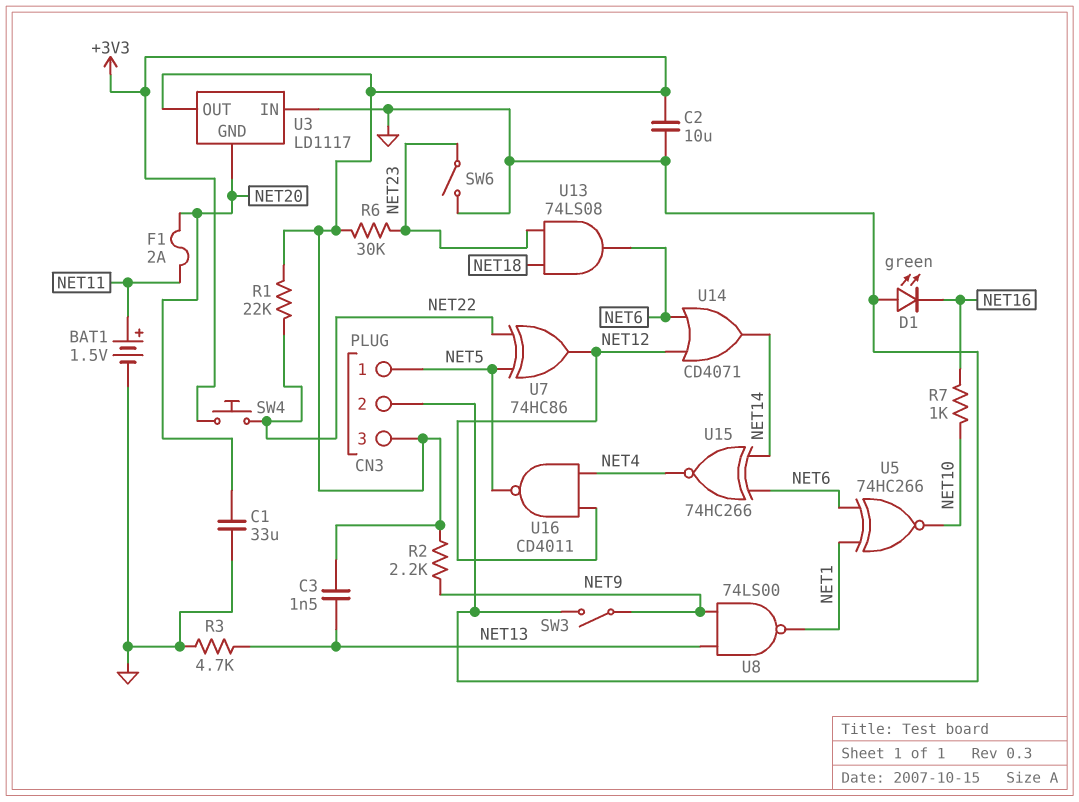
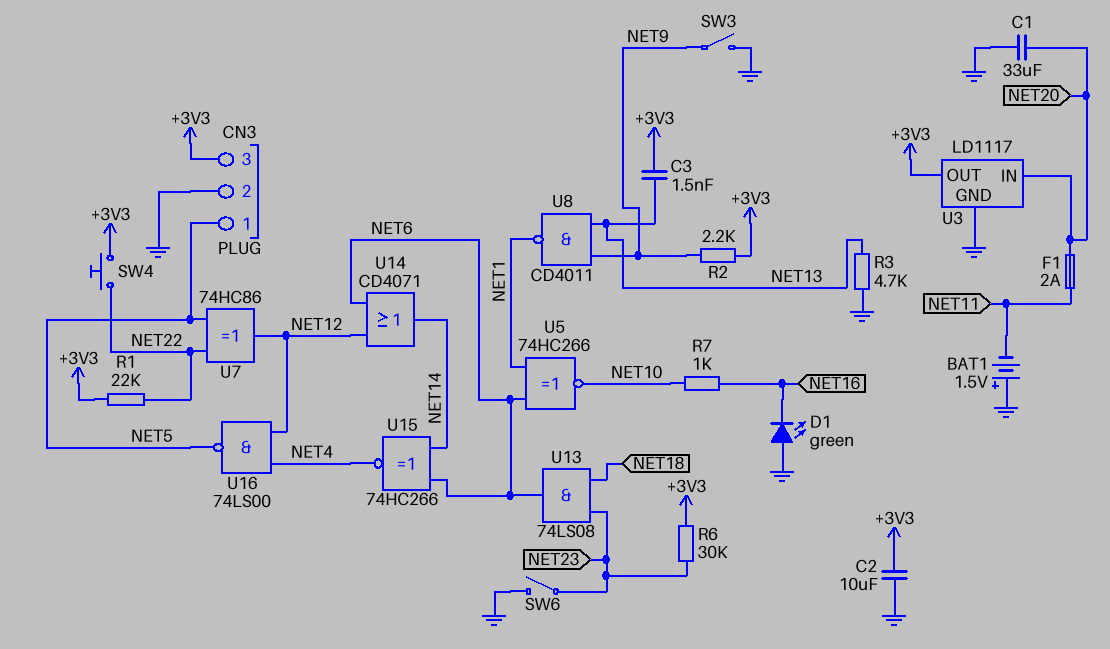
BAT1: 1.5V (plus NET11, minus GND) -> 1.5V (plus GND, minus NET11)
U3 pin GND: NET20 -> GND
U3 pin IN: GND -> NET20
U8: NAND 74LS00 (in NET9, in NET13, out NET1) -> NAND CD4011 (in NET9, in NET13, out NET1)
U16: NAND CD4011 (in NET4, in NET12, out NET5) -> NAND 74LS00 (in NET4, in NET12, out NET5)

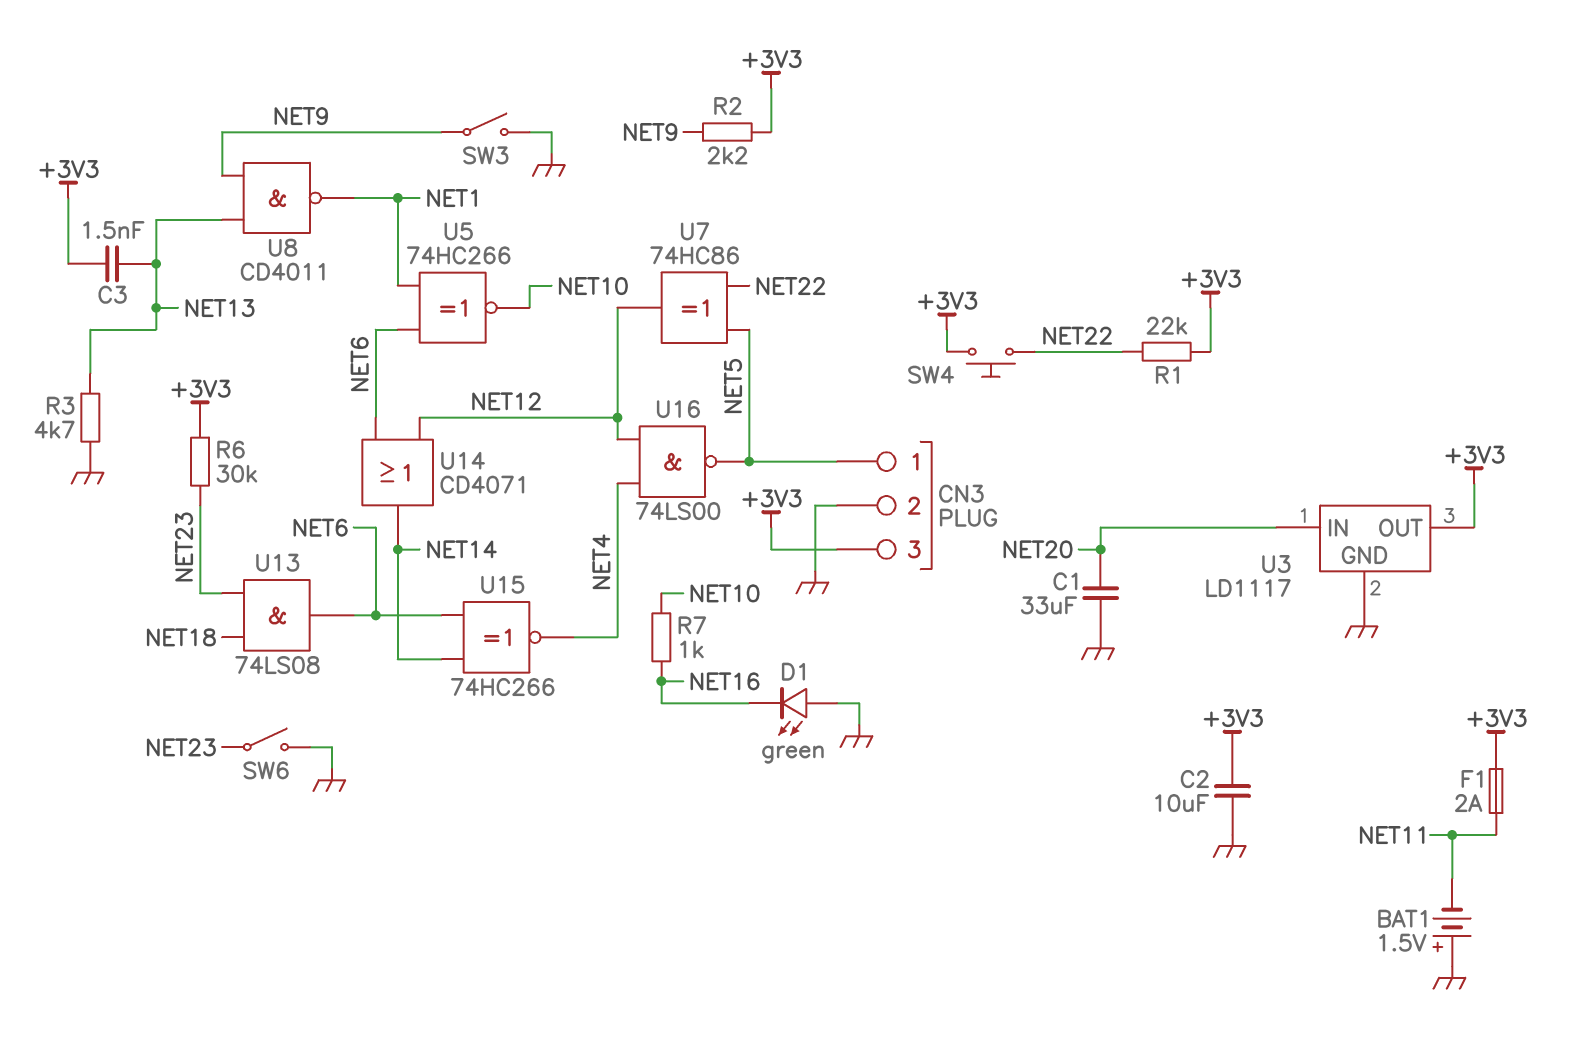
F1: 2A (NET11, NET20) -> 2A (+3V3, NET11)

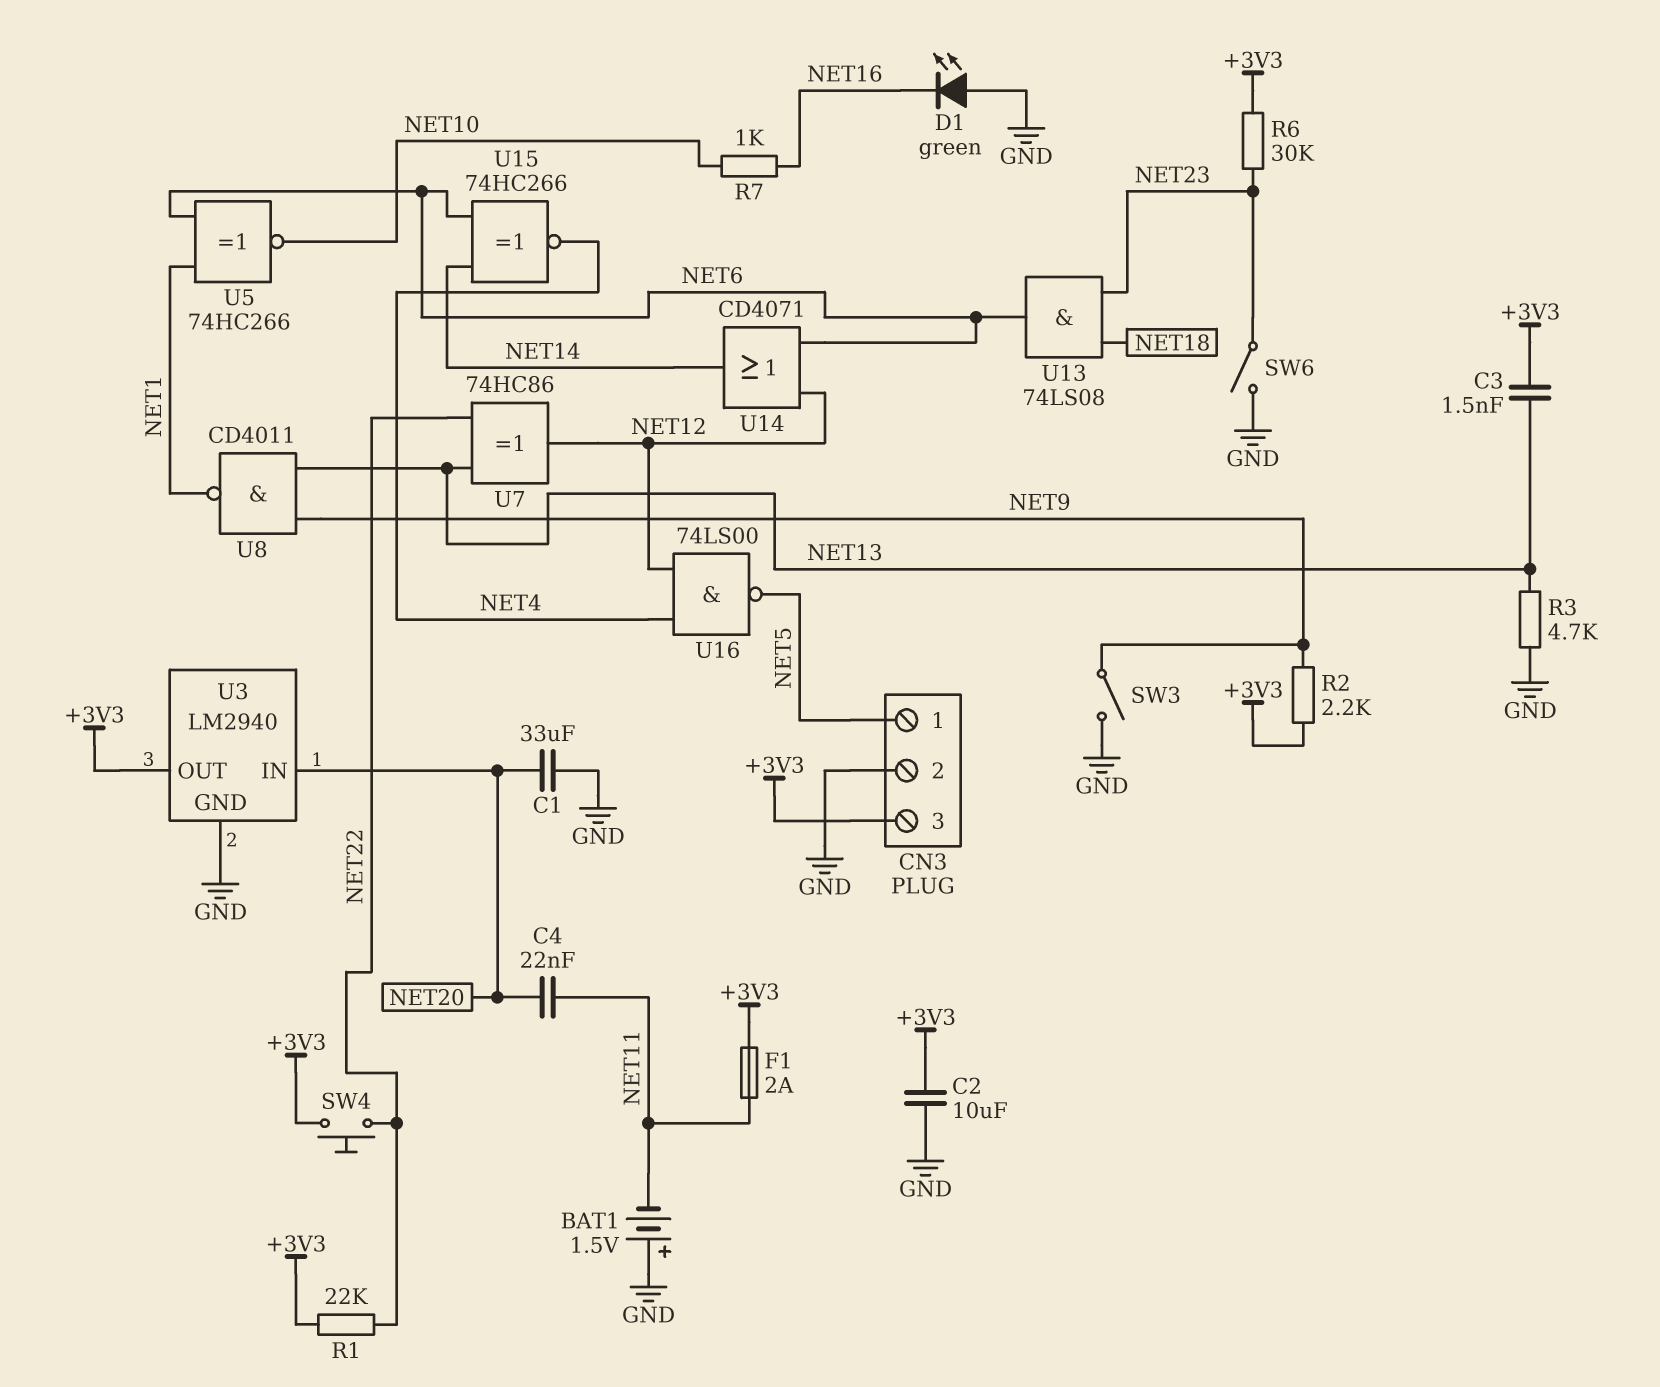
C4: none -> 22nF (NET11, NET20)
U3: LD1117 -> LM2940
U7: XOR 74HC86 (in NET5, in NET22, out NET12) -> XOR 74HC86 (in NET13, in NET22, out NET12)

